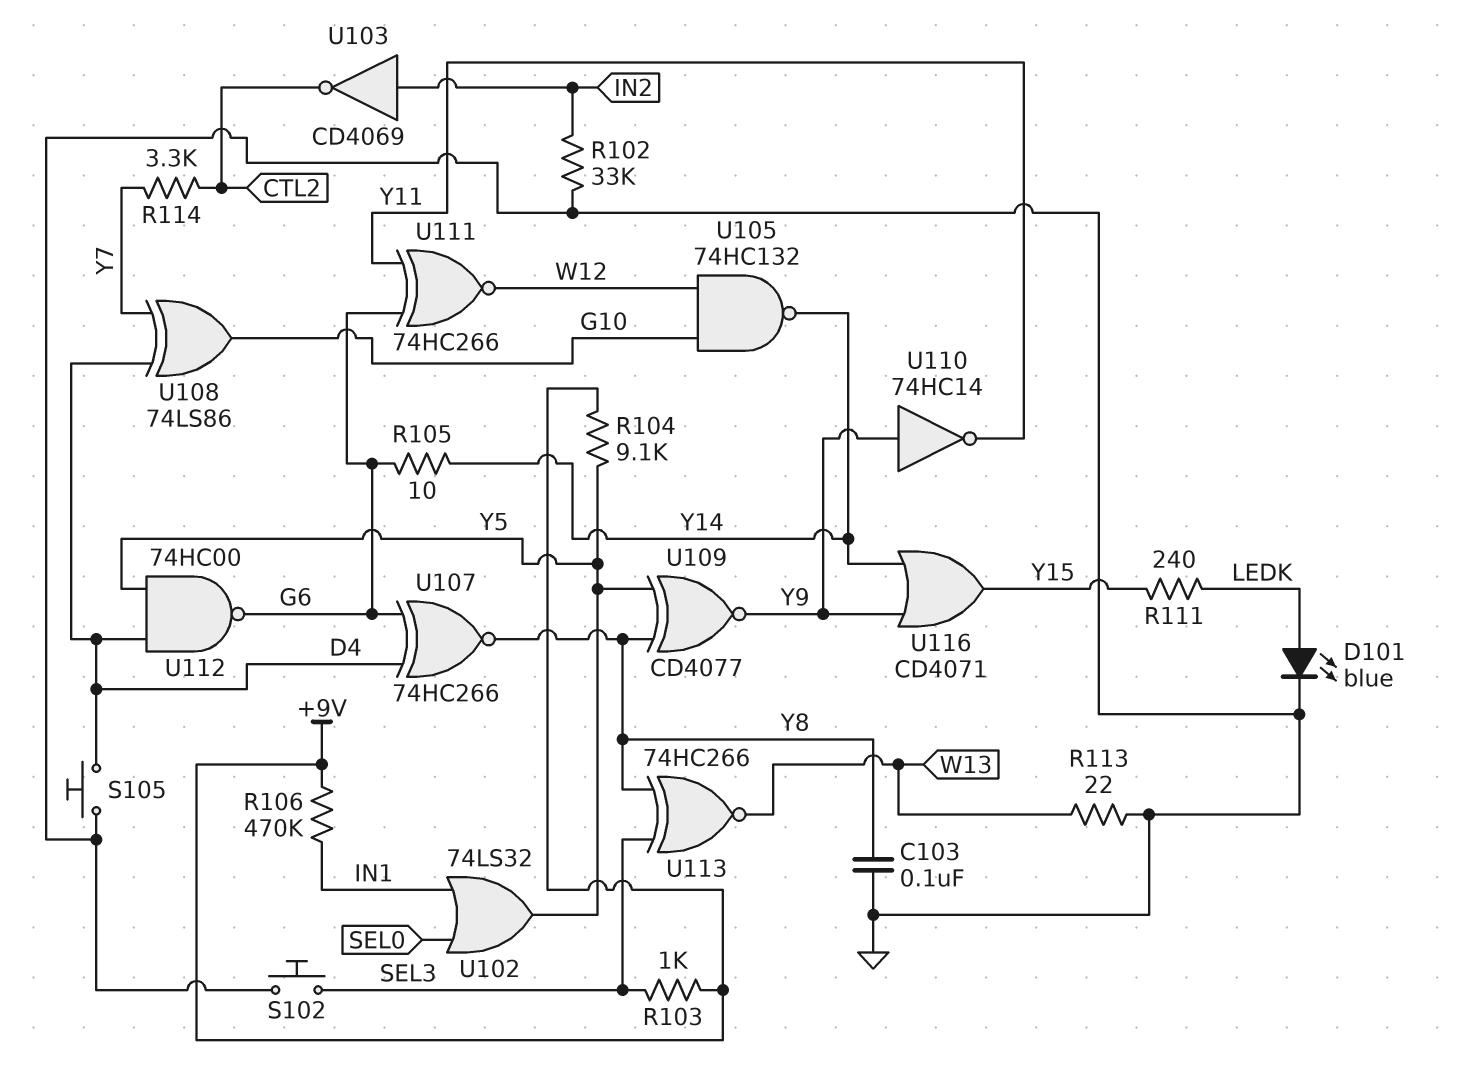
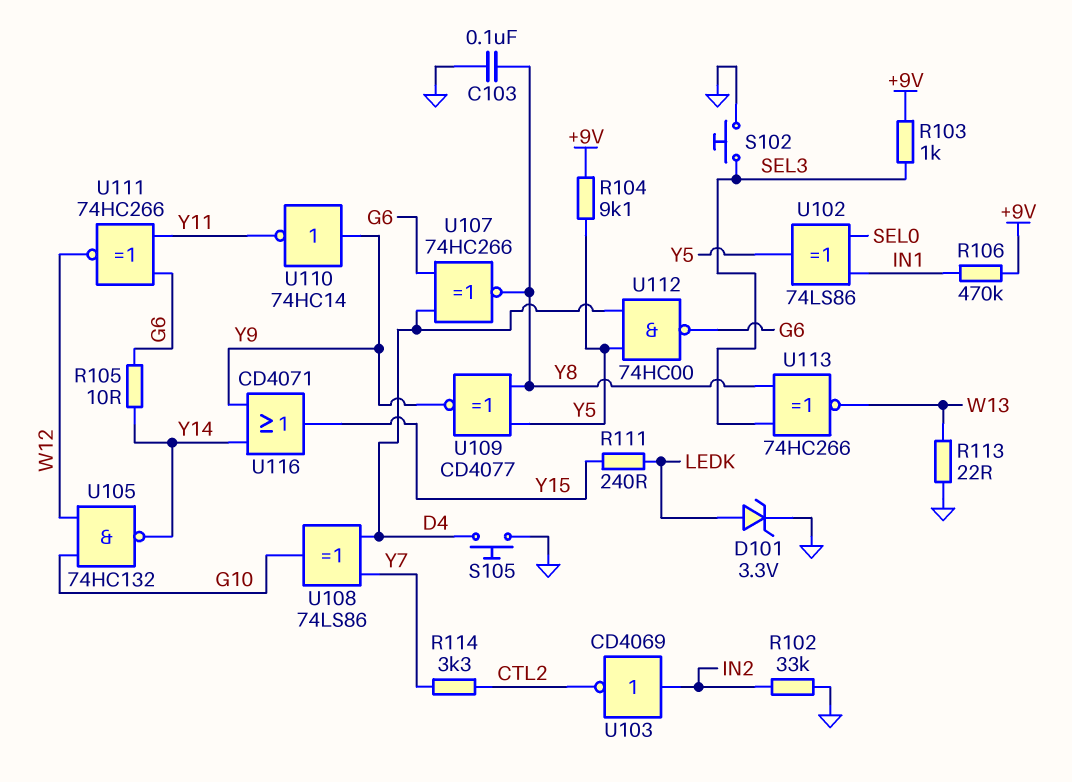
D101: LED blue (A LEDK, K GND) -> zener 3.3V (A LEDK, K GND)
U102: OR 74LS32 (in IN1, in SEL0, out Y5) -> XOR 74LS86 (in IN1, in SEL0, out Y5)

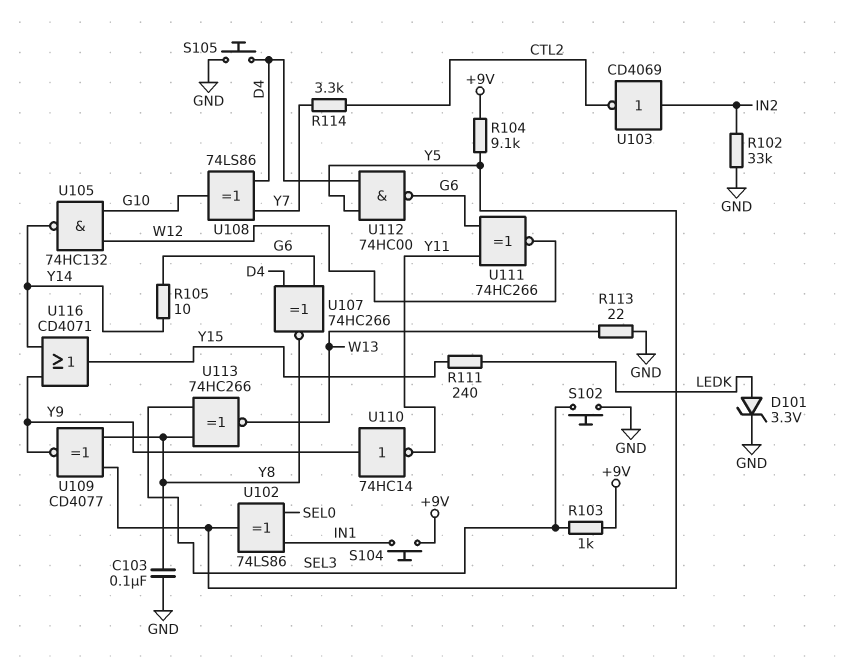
R106: 470k (+9V, IN1) -> none
S104: none -> button (+9V, IN1)

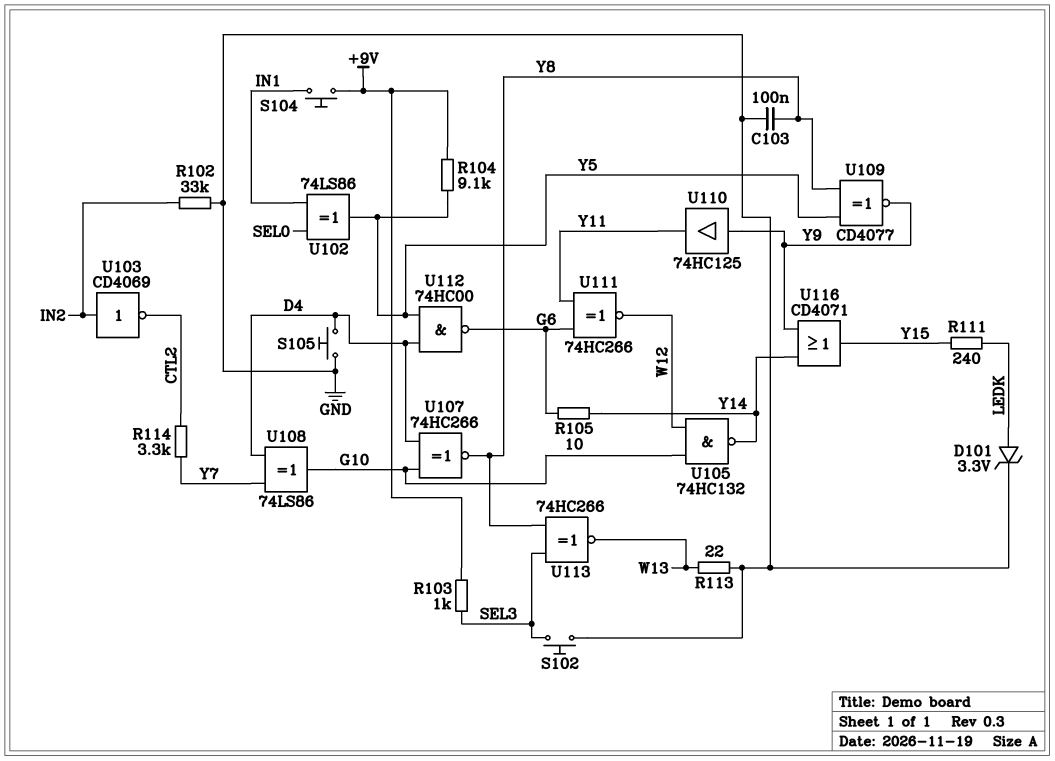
U107: XNOR 74HC266 (in D4, in G6, out Y8) -> XNOR 74HC266 (in D4, in G10, out Y8)
U110: NOT 74HC14 (in Y9, out Y11) -> buffer 74HC125 (in Y9, out Y11)

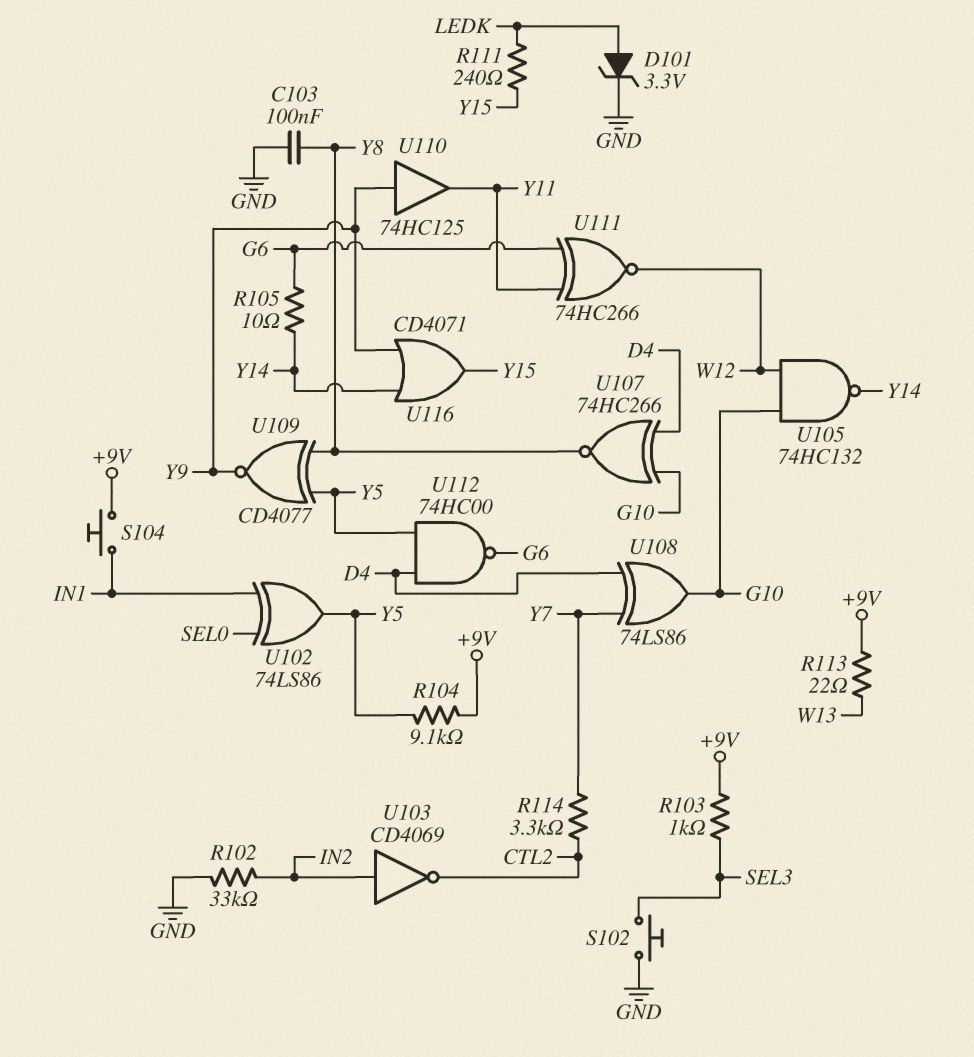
R113: 22 (GND, W13) -> 22 (+9V, W13)
S105: button (D4, GND) -> none
U113: XNOR 74HC266 (in SEL3, in Y8, out W13) -> none

